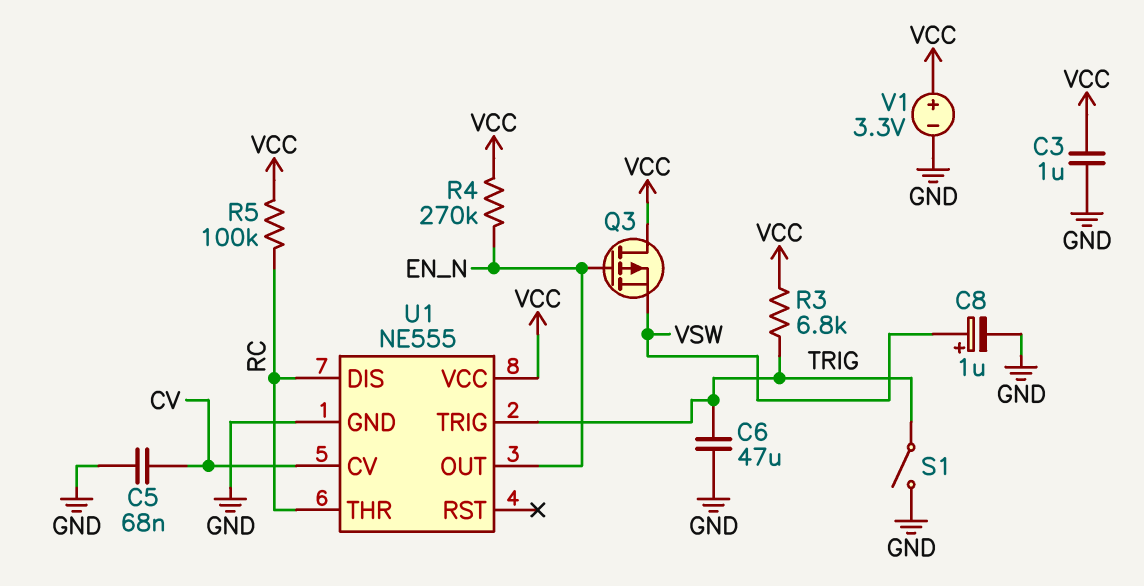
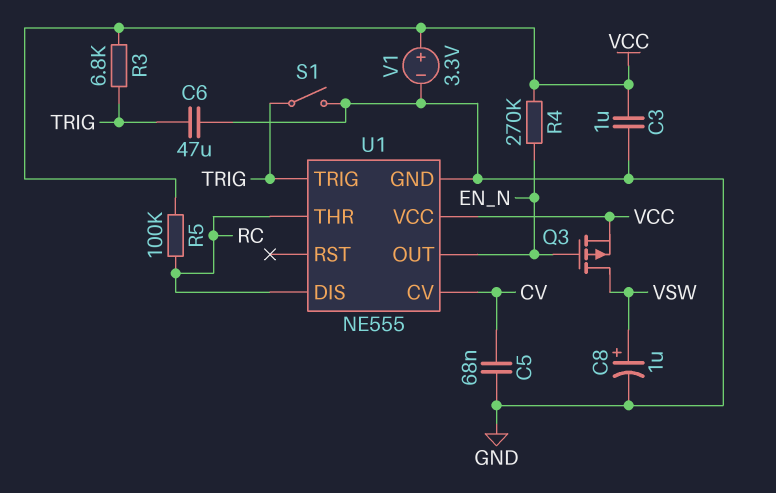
Q3: PMOS (G EN_N, D VCC, S VSW) -> PMOS (G EN_N, D VSW, S VCC)

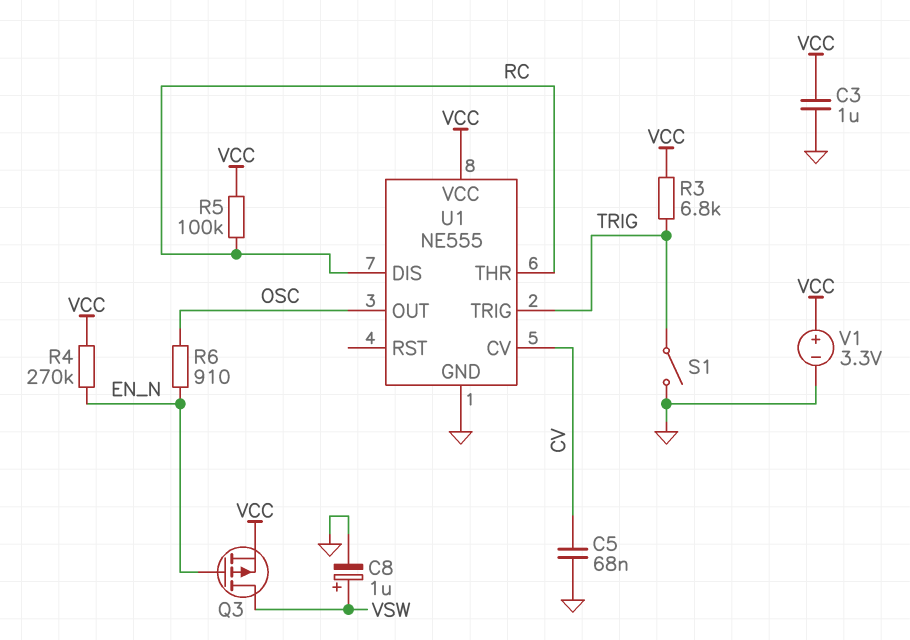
C6: 47uF (GND, TRIG) -> none
R6: none -> 910 (EN_N, OSC)
U1 pin OUT: EN_N -> OSC

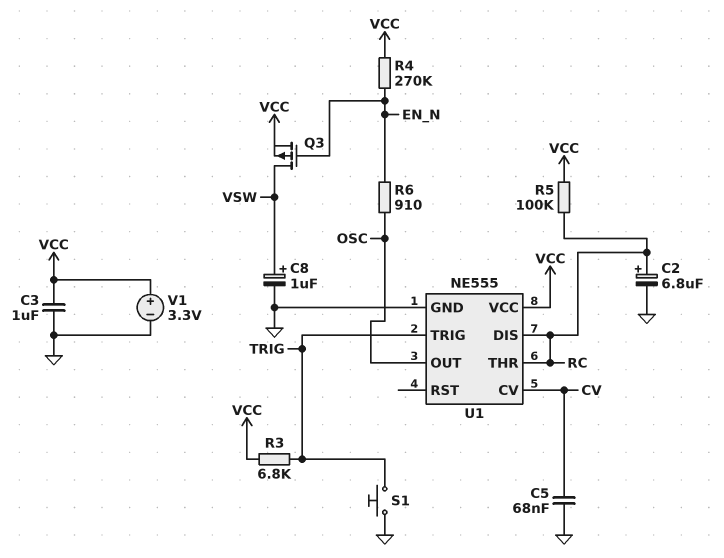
C2: none -> 6.8uF (plus RC, minus GND)
S1: switch (GND, TRIG) -> button (GND, TRIG)

